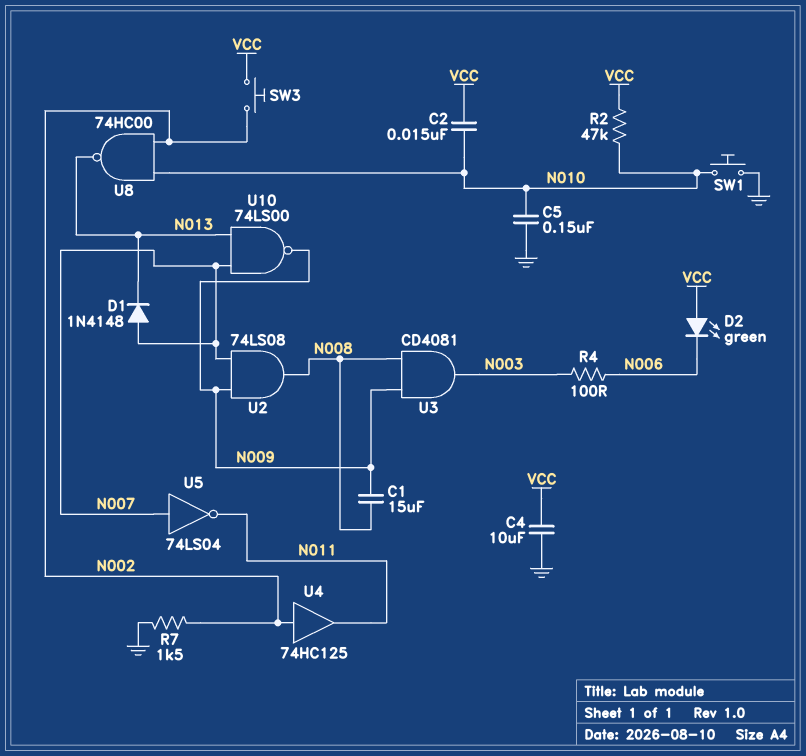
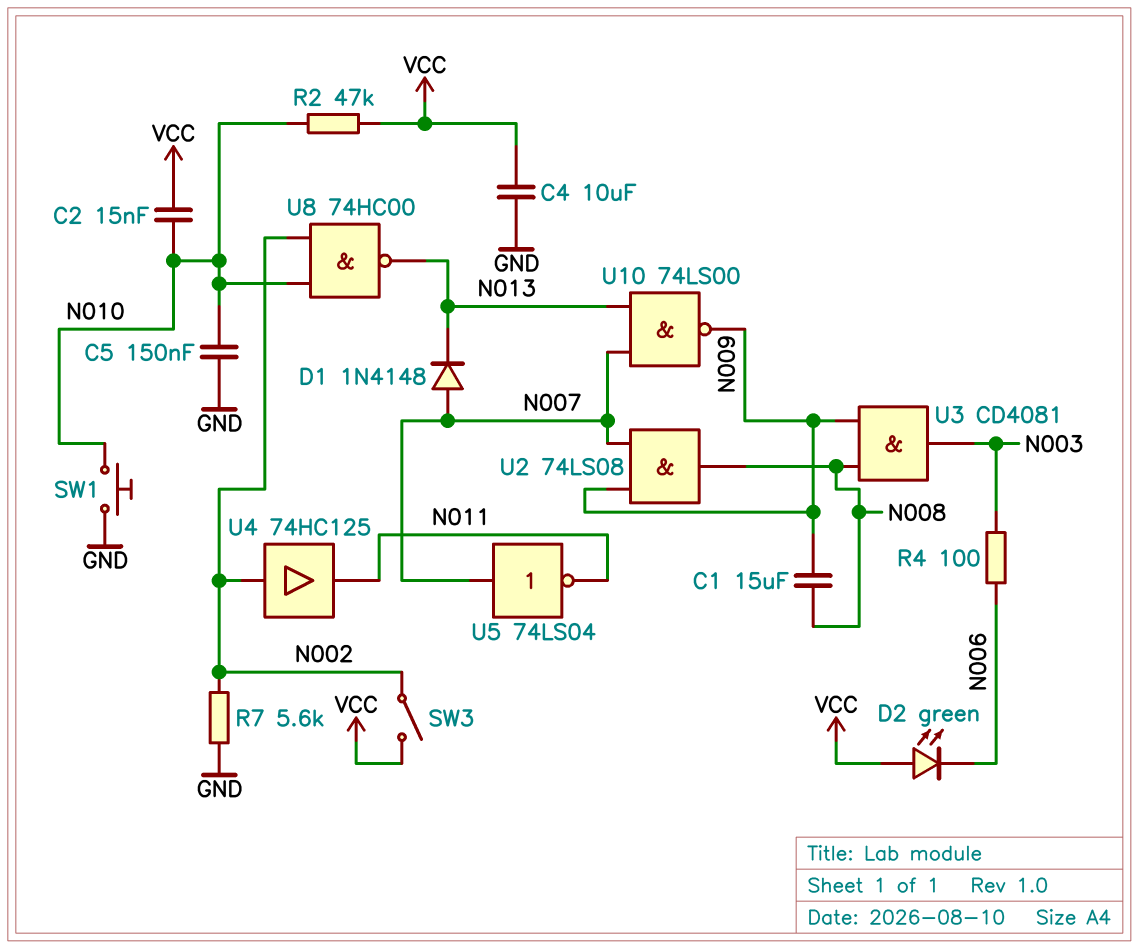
R7: 1.5k (GND, N002) -> 5.6k (GND, N002)
SW3: button (N002, VCC) -> switch (N002, VCC)

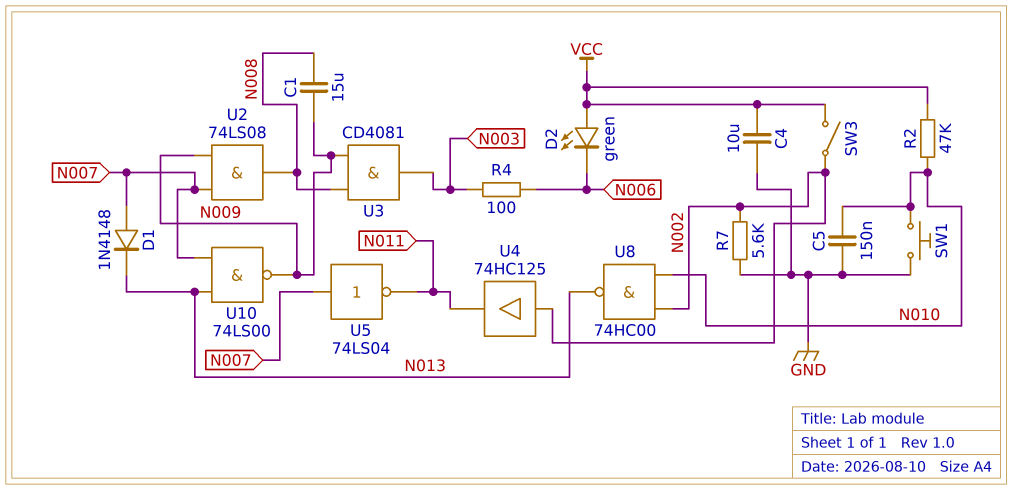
C2: 15nF (N010, VCC) -> none

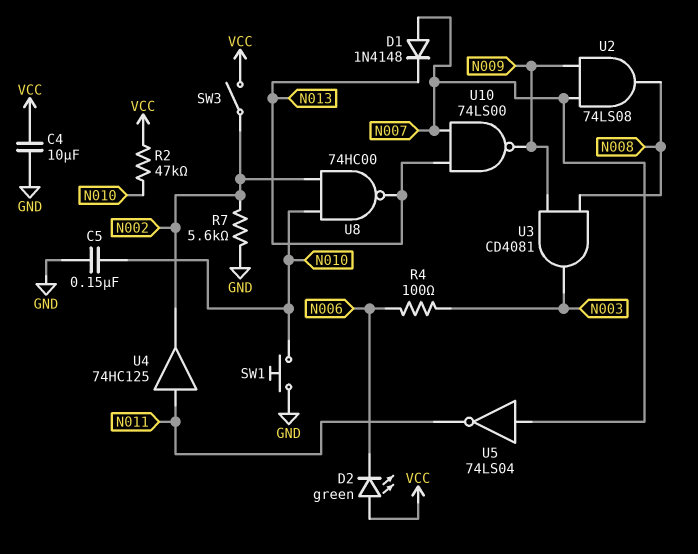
C1: 15uF (N008, N009) -> none
U4: buffer 74HC125 (in N002, out N011) -> buffer 74HC125 (in N011, out N002)

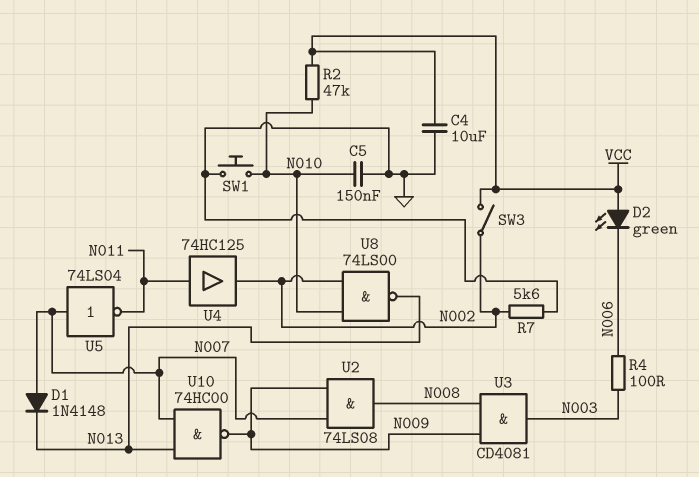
U8: NAND 74HC00 (in N002, in N010, out N013) -> NAND 74LS00 (in N002, in N010, out N013)
U10: NAND 74LS00 (in N007, in N013, out N009) -> NAND 74HC00 (in N007, in N013, out N009)

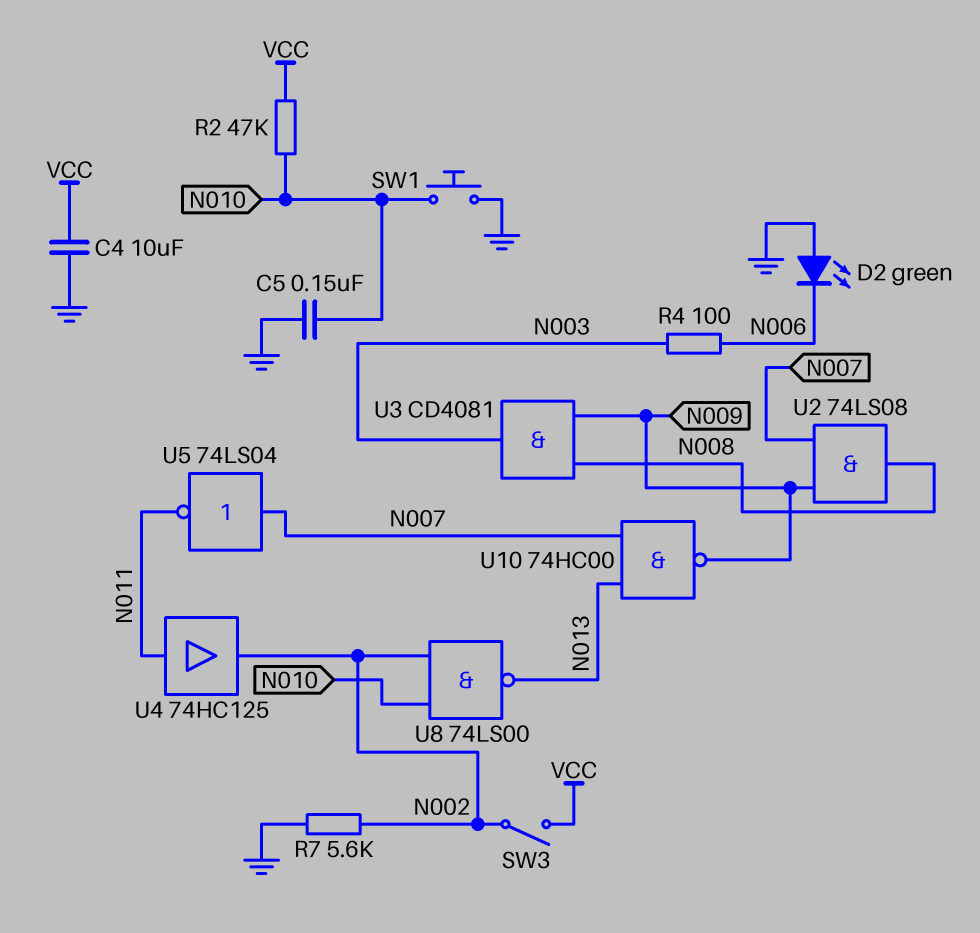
D1: diode 1N4148 (A N007, K N013) -> none
D2: LED green (A VCC, K N006) -> LED green (A GND, K N006)

